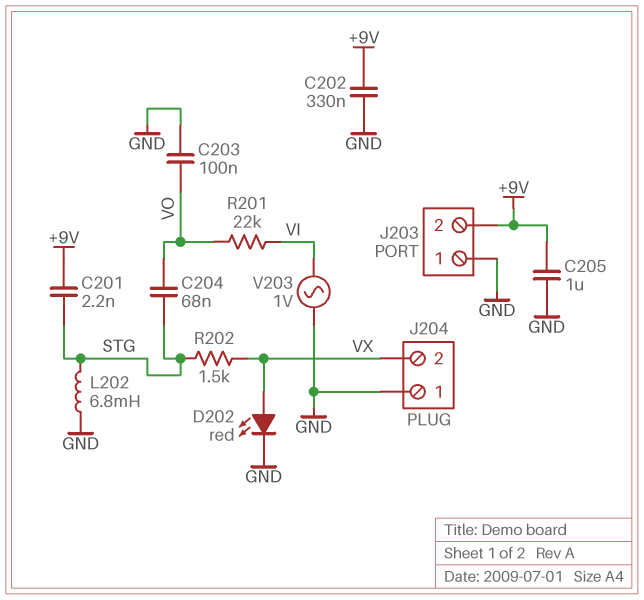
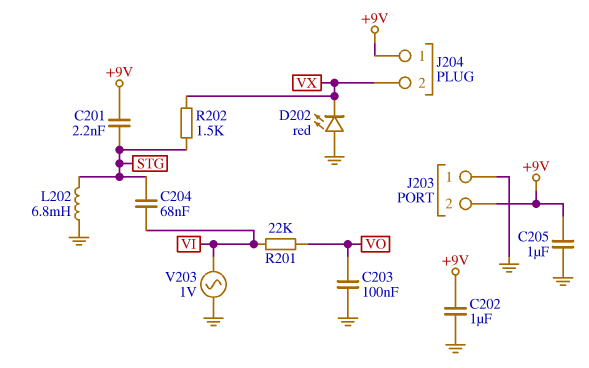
C202: 330nF (+9V, GND) -> 1uF (+9V, GND)
C204: 68nF (STG, VO) -> 68nF (STG, VI)
D202: LED red (A VX, K GND) -> LED red (A GND, K VX)
J204 pin 1: GND -> +9V

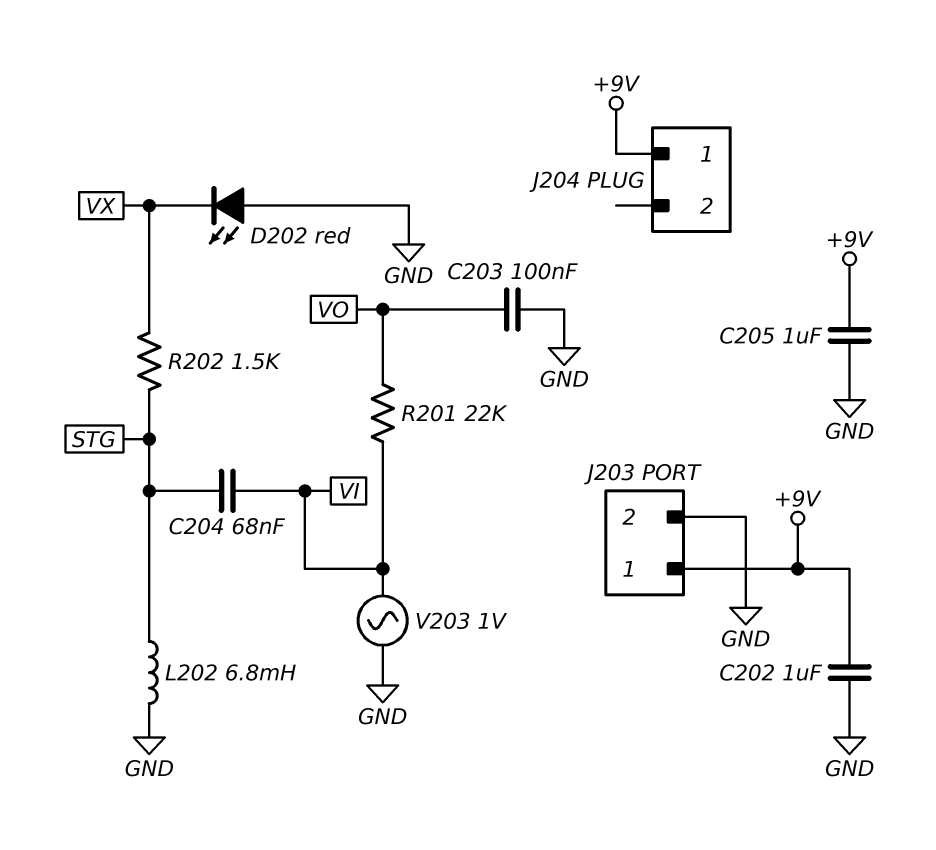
C201: 2.2nF (+9V, STG) -> none
J203 pin 1: GND -> +9V
J203 pin 2: +9V -> GND
J204 pin 2: VX -> none

